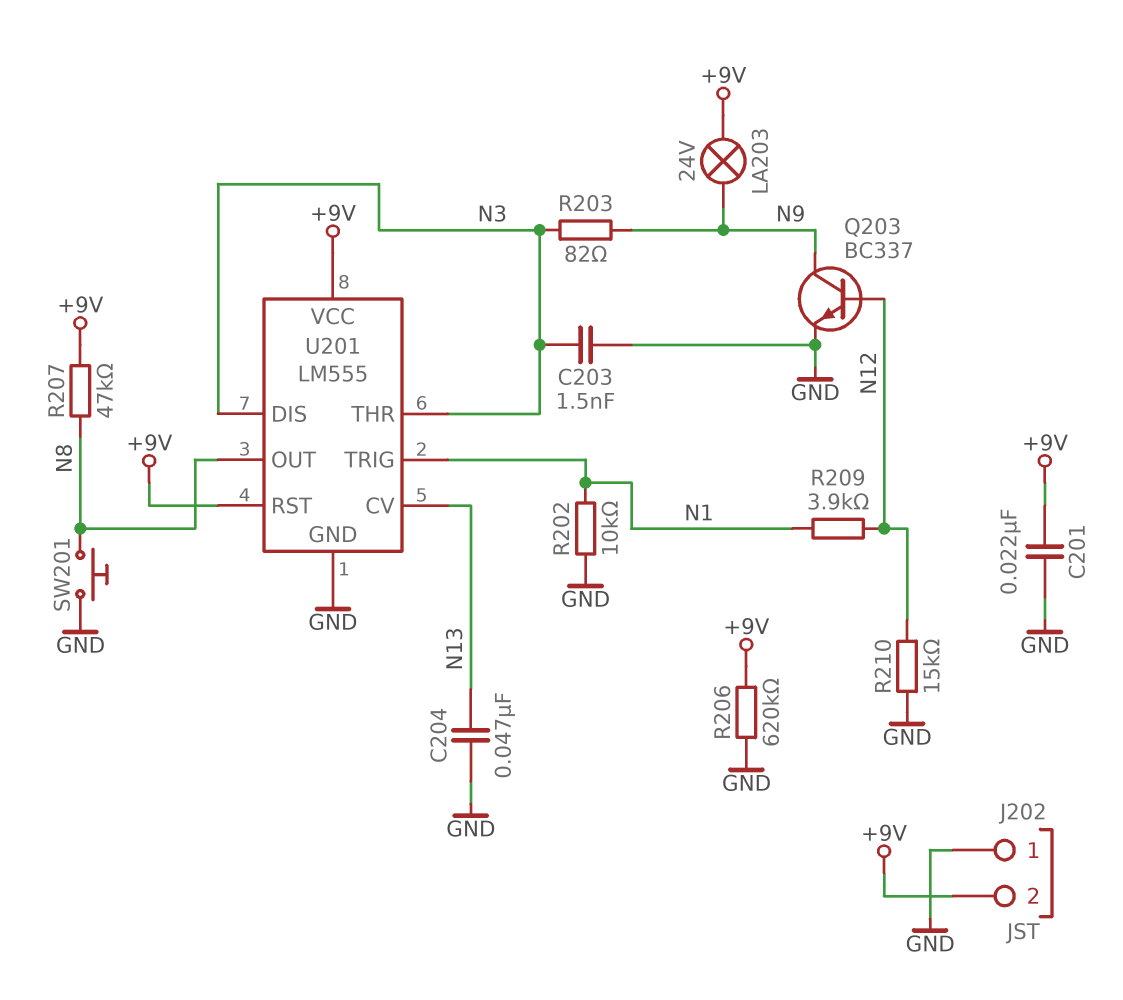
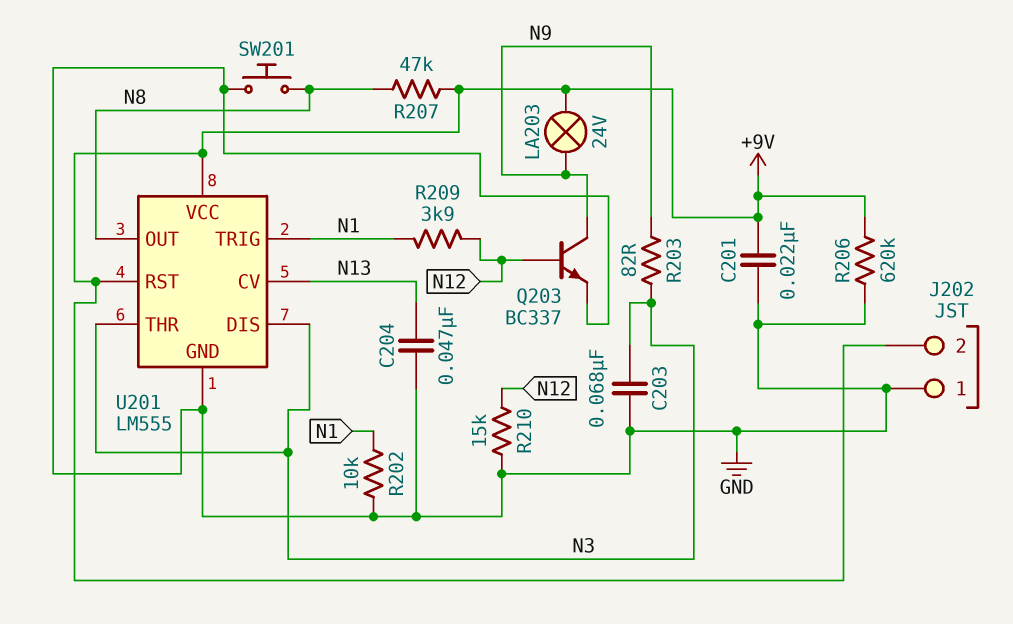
C203: 1.5nF (GND, N3) -> 68nF (GND, N3)

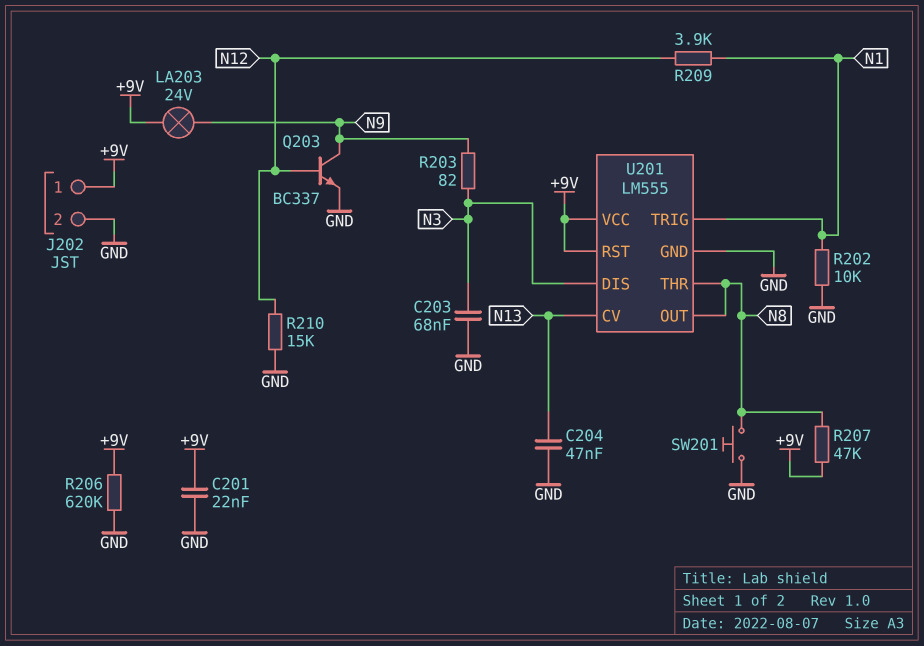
J202 pin 1: GND -> +9V
J202 pin 2: +9V -> GND
U201 pin THR: N3 -> N8

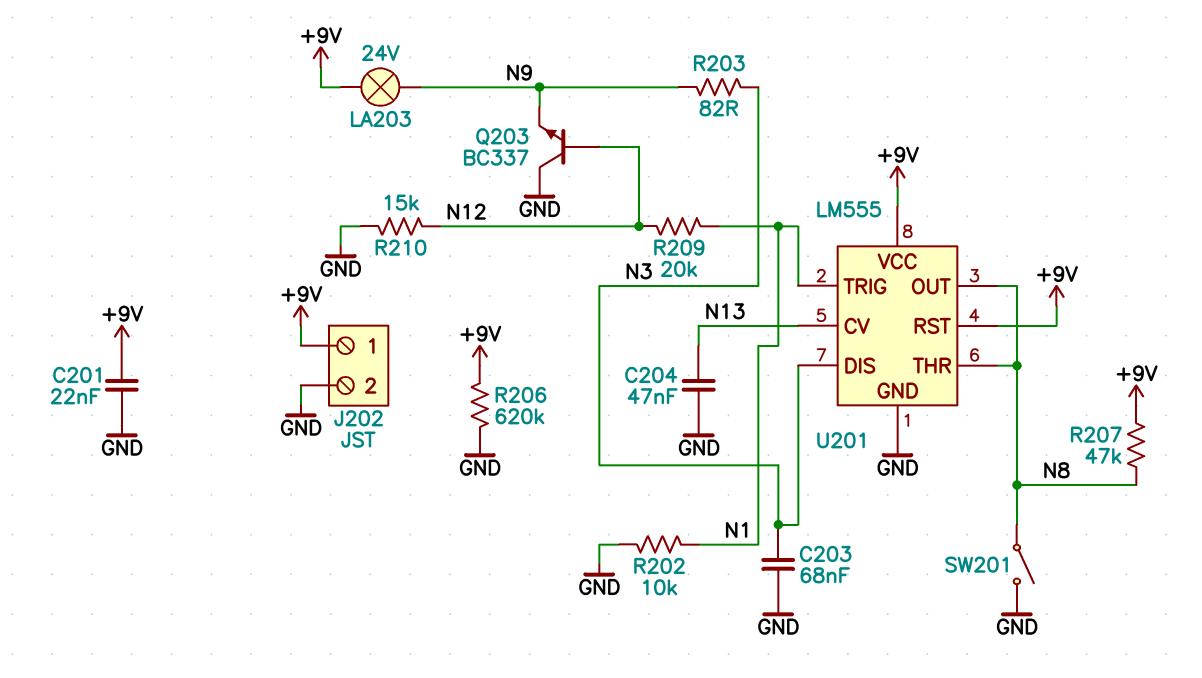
Q203: NPN BC337 (B N12, C N9, E GND) -> NPN BC337 (B N12, C GND, E N9)
R209: 3.9k (N1, N12) -> 20k (N1, N12)
SW201: button (GND, N8) -> switch (GND, N8)

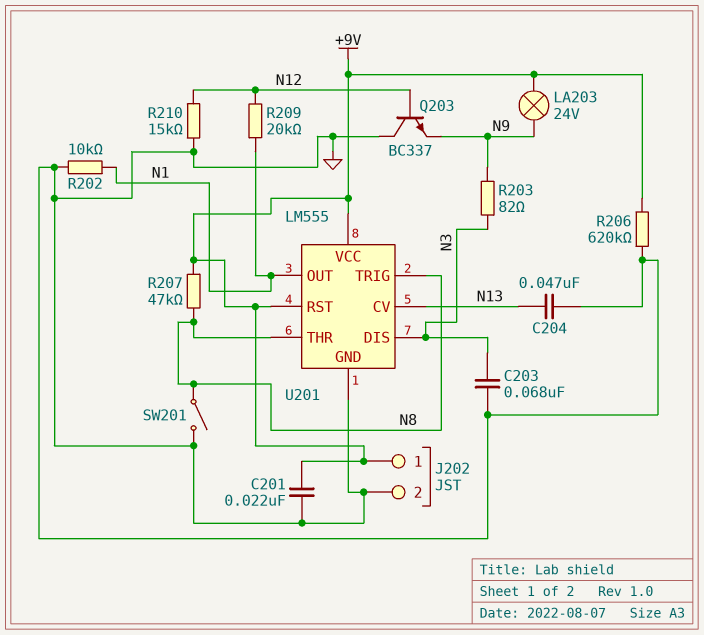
U201 pin OUT: N8 -> N1
U201 pin TRIG: N1 -> N8

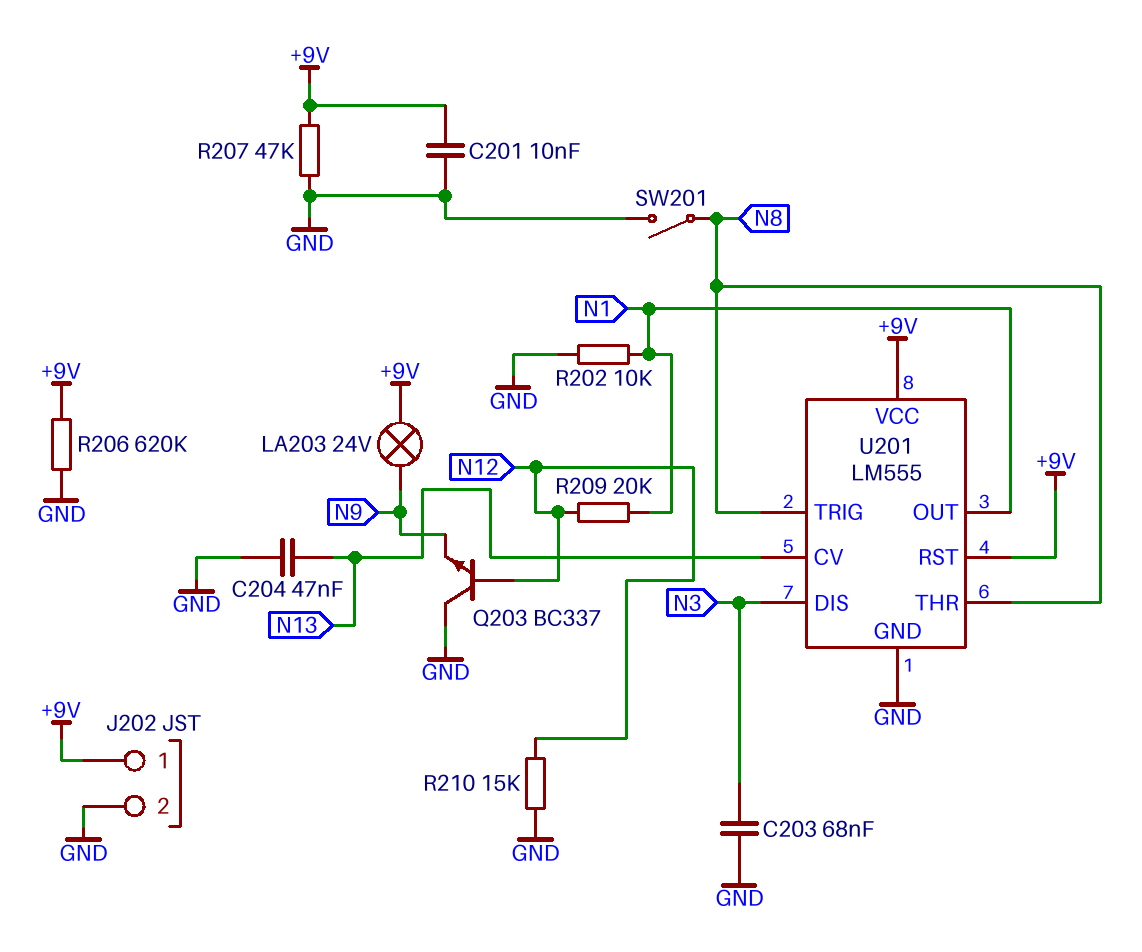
C201: 22nF (+9V, GND) -> 10nF (+9V, GND)
R203: 82 (N3, N9) -> none
R207: 47k (+9V, N8) -> 47k (+9V, GND)

